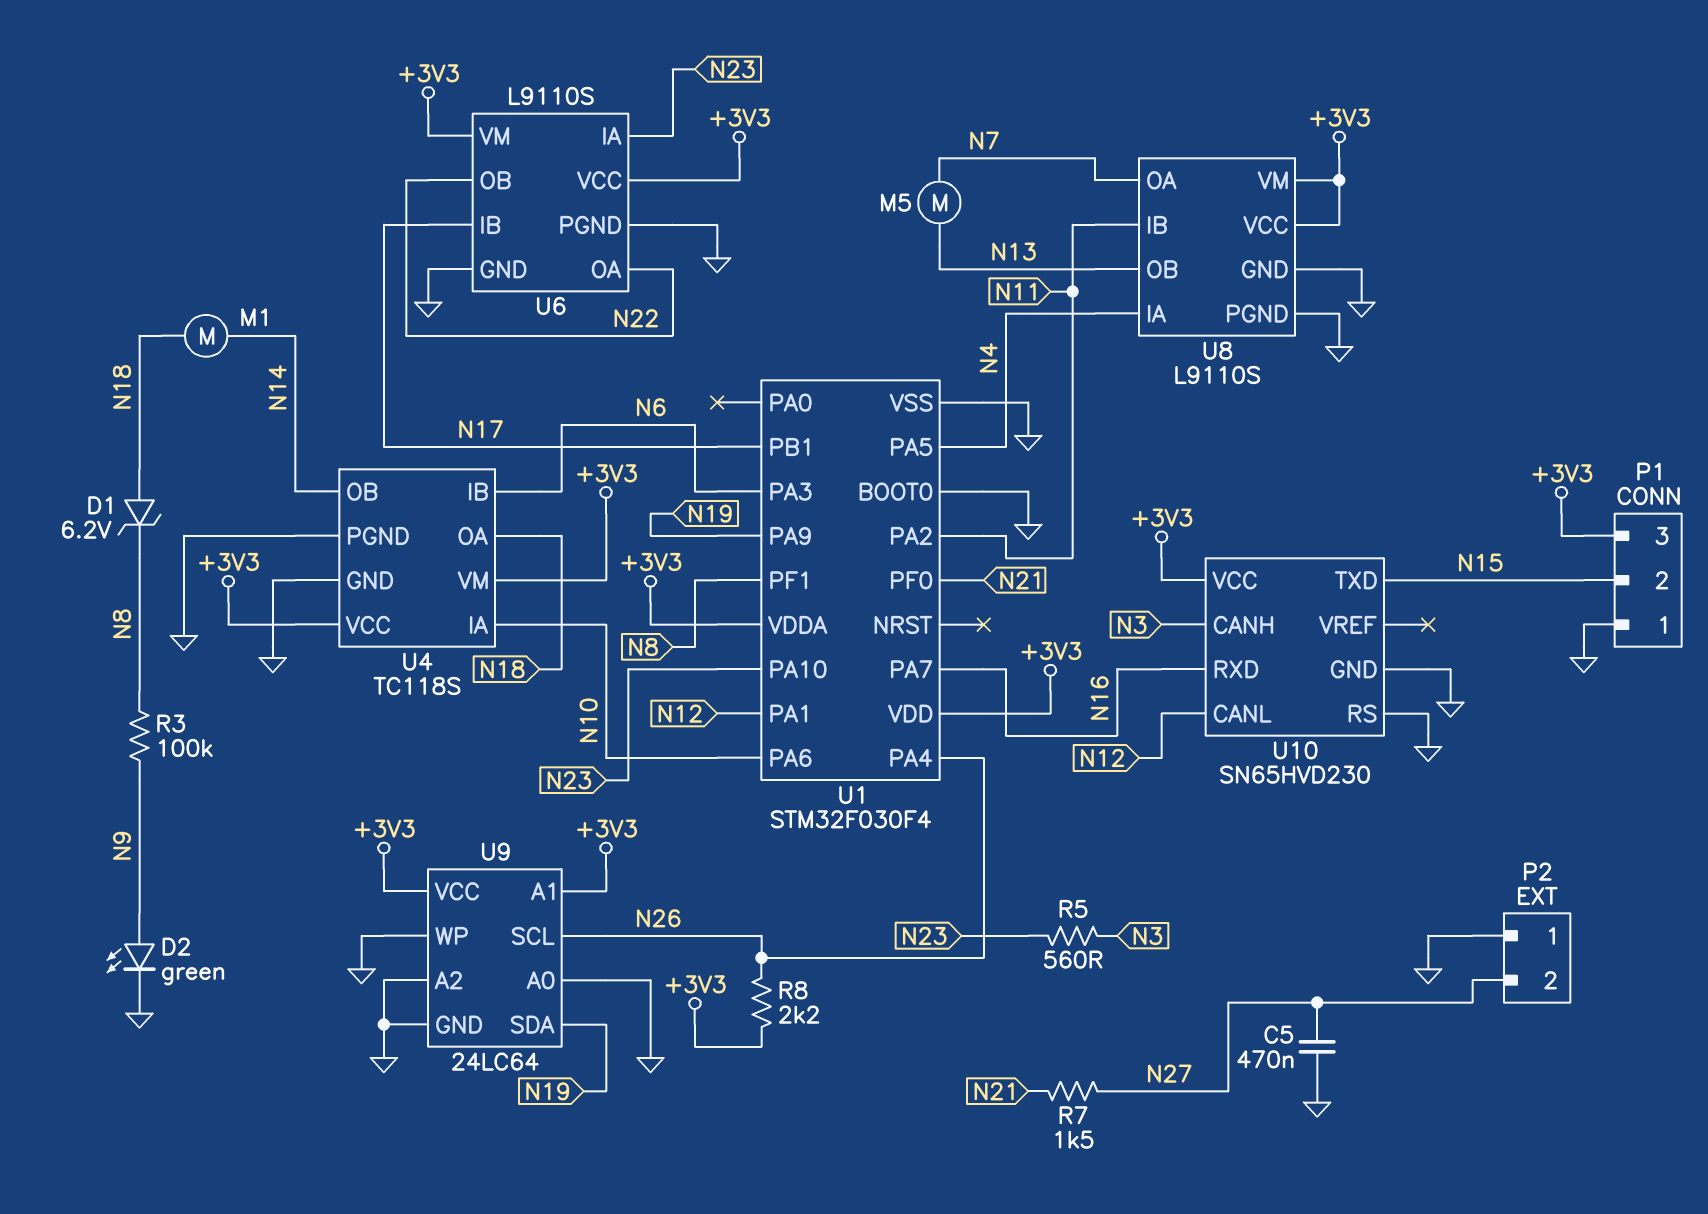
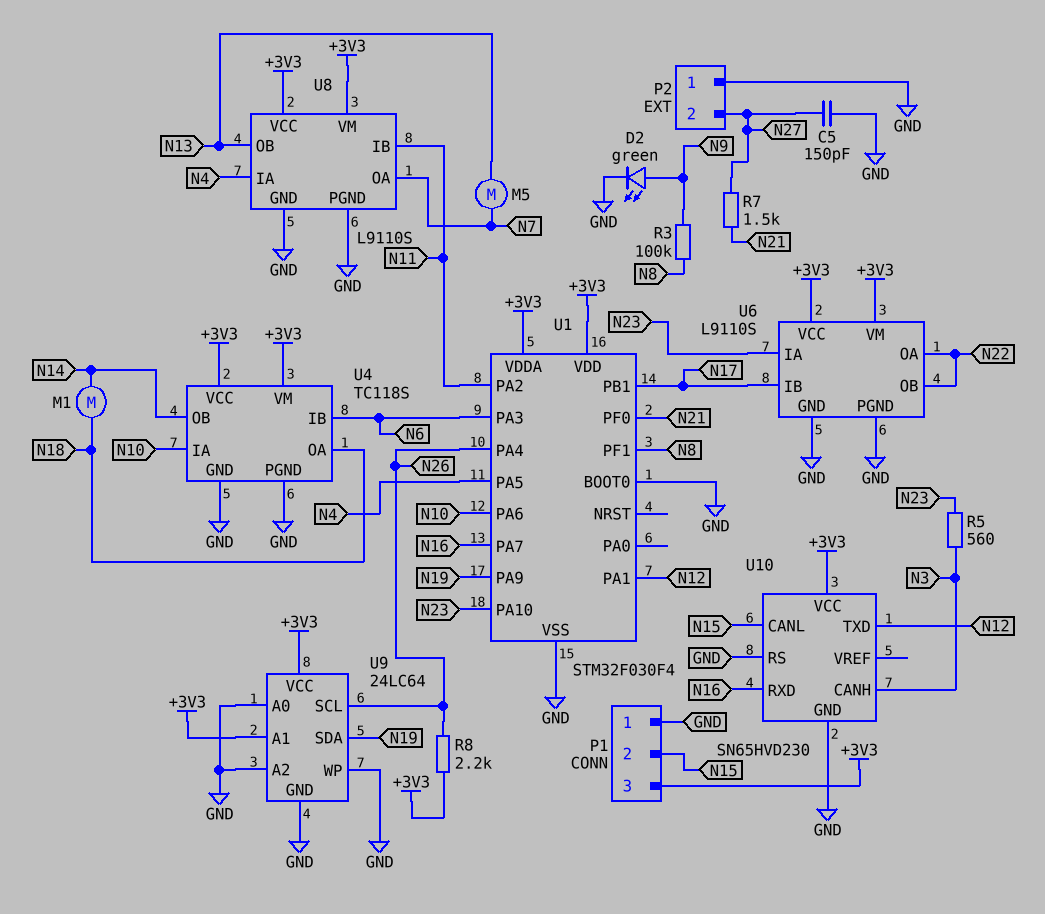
C5: 470nF (GND, N27) -> 150pF (GND, N27)
D1: zener 6.2V (A N18, K N8) -> none
U10 pin CANL: N12 -> N15
U10 pin TXD: N15 -> N12

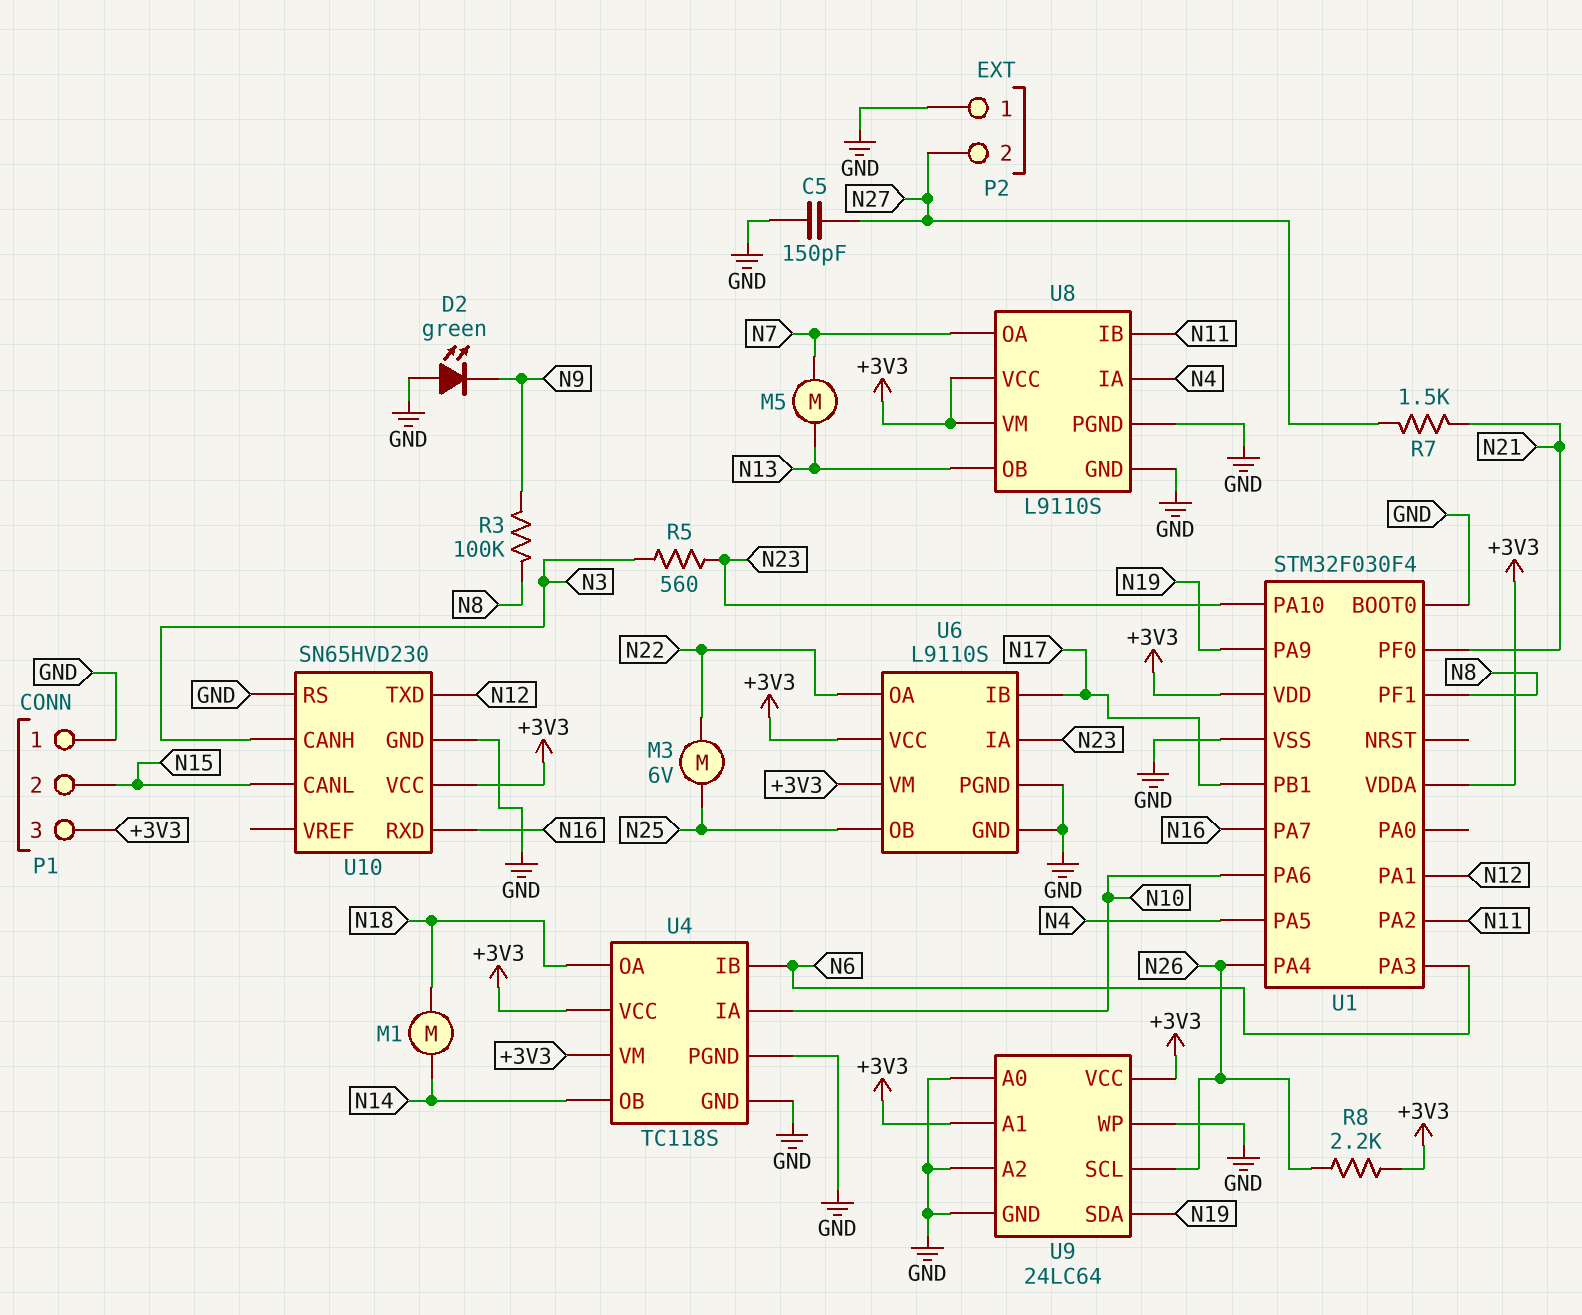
D2: LED green (A N9, K GND) -> LED green (A GND, K N9)
M3: none -> motor 6V (N22, N25)
U6 pin OB: N22 -> N25

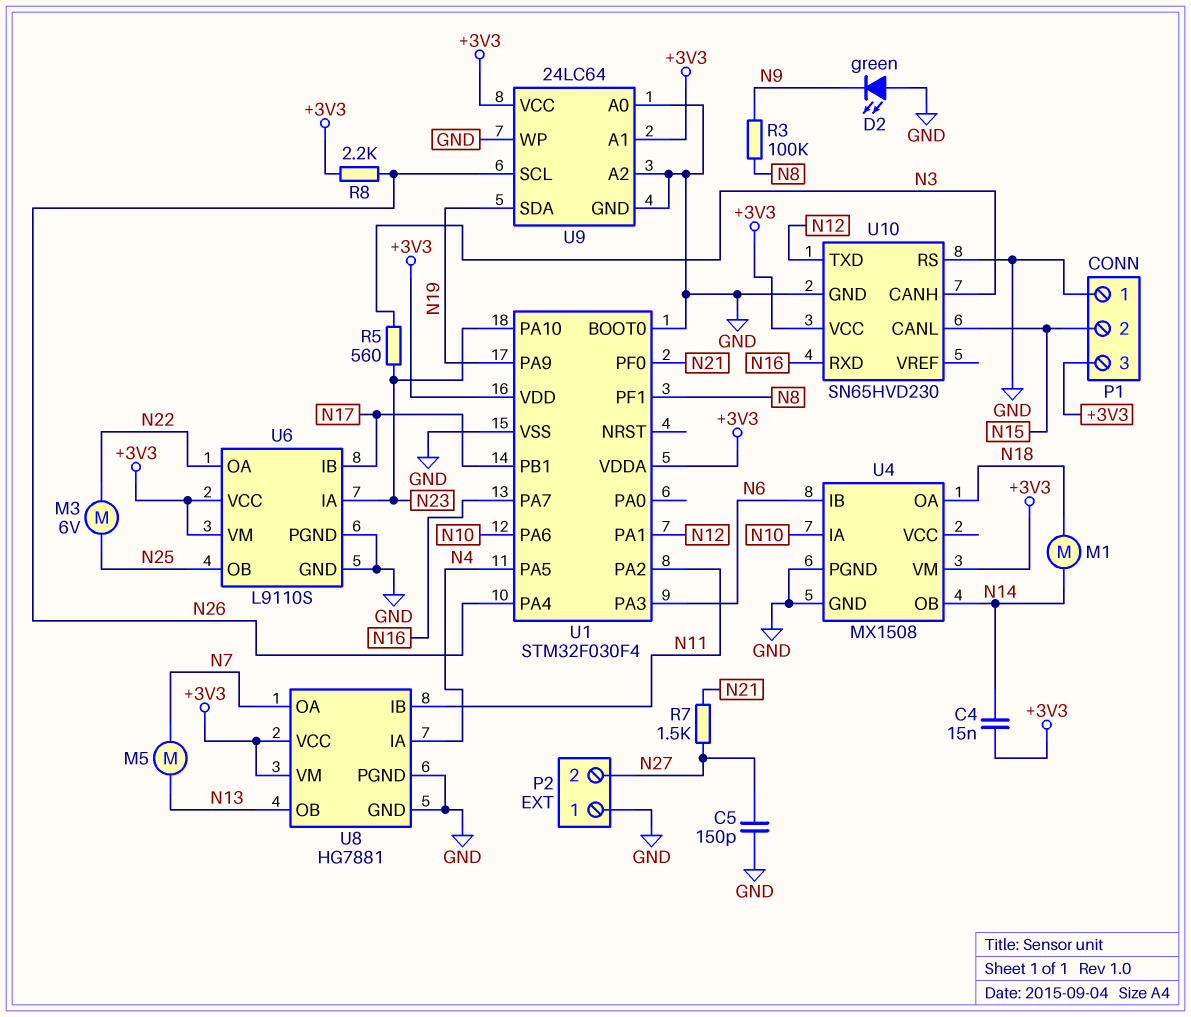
C4: none -> 15nF (+3V3, N14)
U4: TC118S -> MX1508
U4 pin VCC: +3V3 -> none
U8: L9110S -> HG7881

